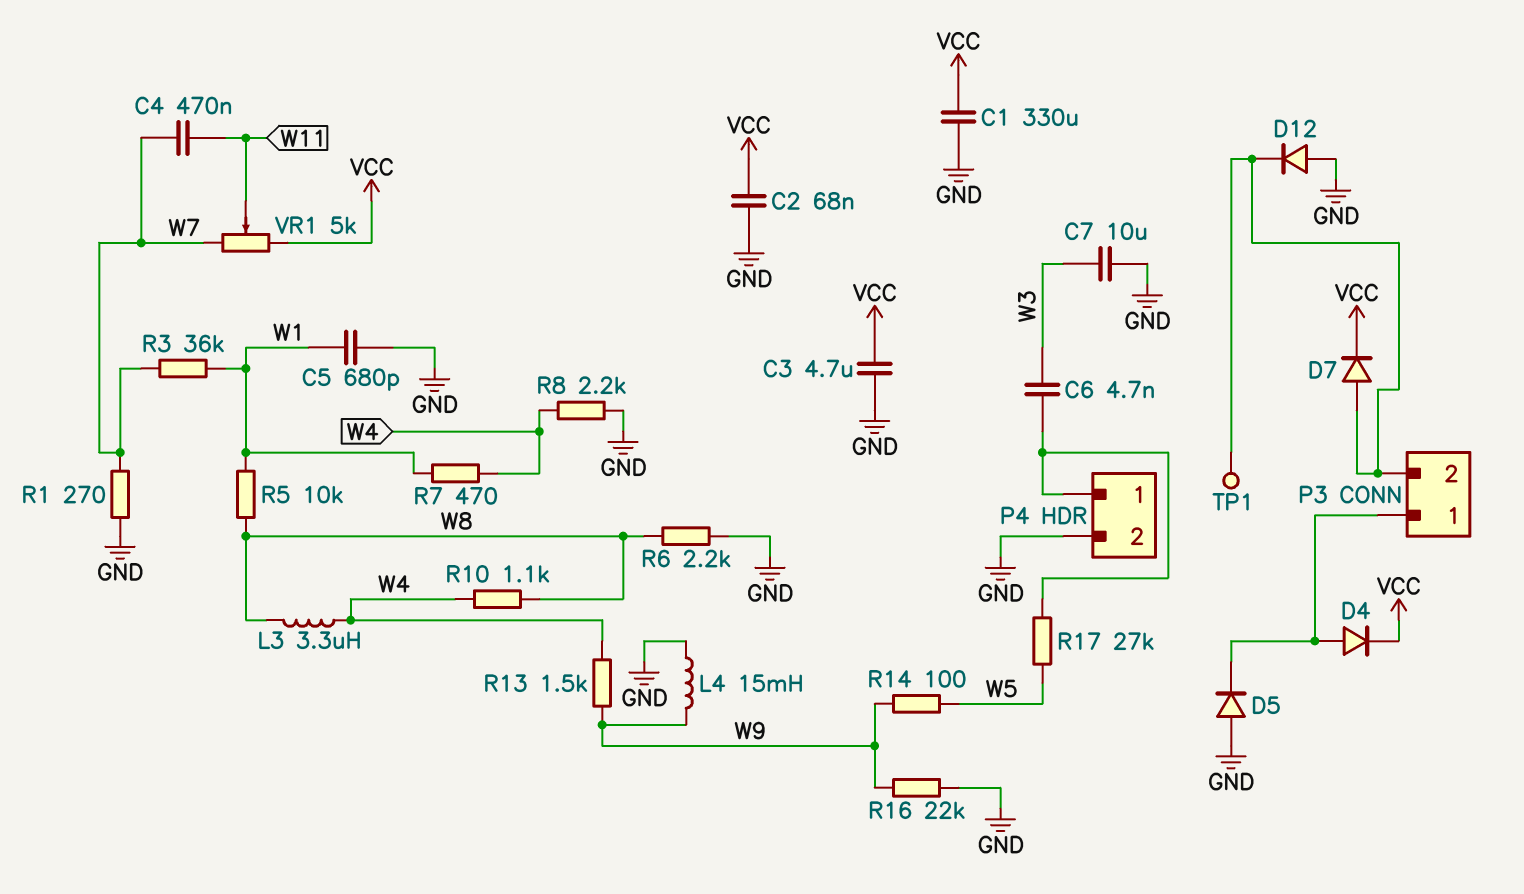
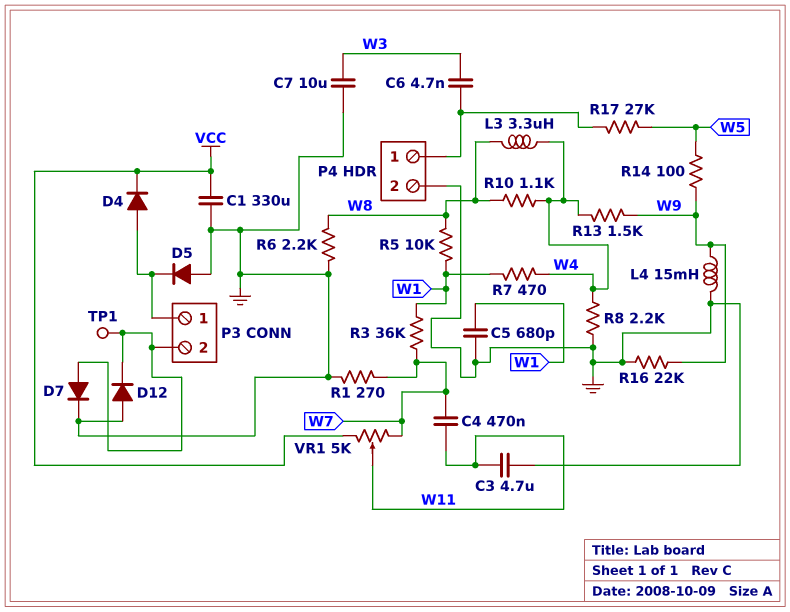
C2: 68nF (GND, VCC) -> none
C3: 4.7uF (GND, VCC) -> 4.7uF (GND, W11)
D7: diode (A P3/2, K VCC) -> diode (A P3/2, K GND)

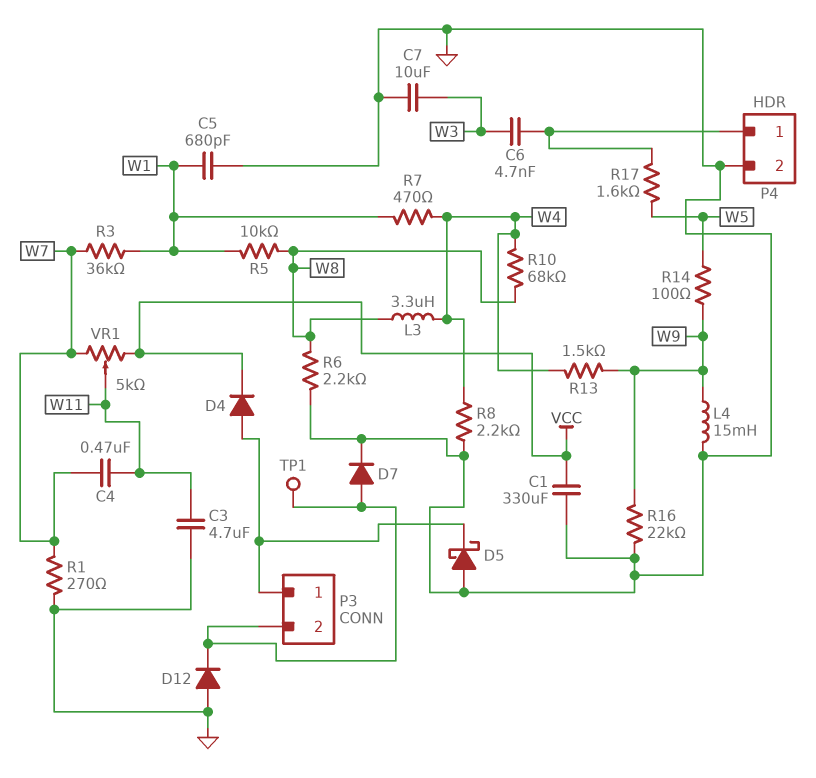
D5: diode (A GND, K P3/1) -> schottky (A GND, K P3/1)
R10: 1.1k (W4, W8) -> 68k (W4, W8)
R17: 27k (P4/1, W5) -> 1.6k (P4/1, W5)

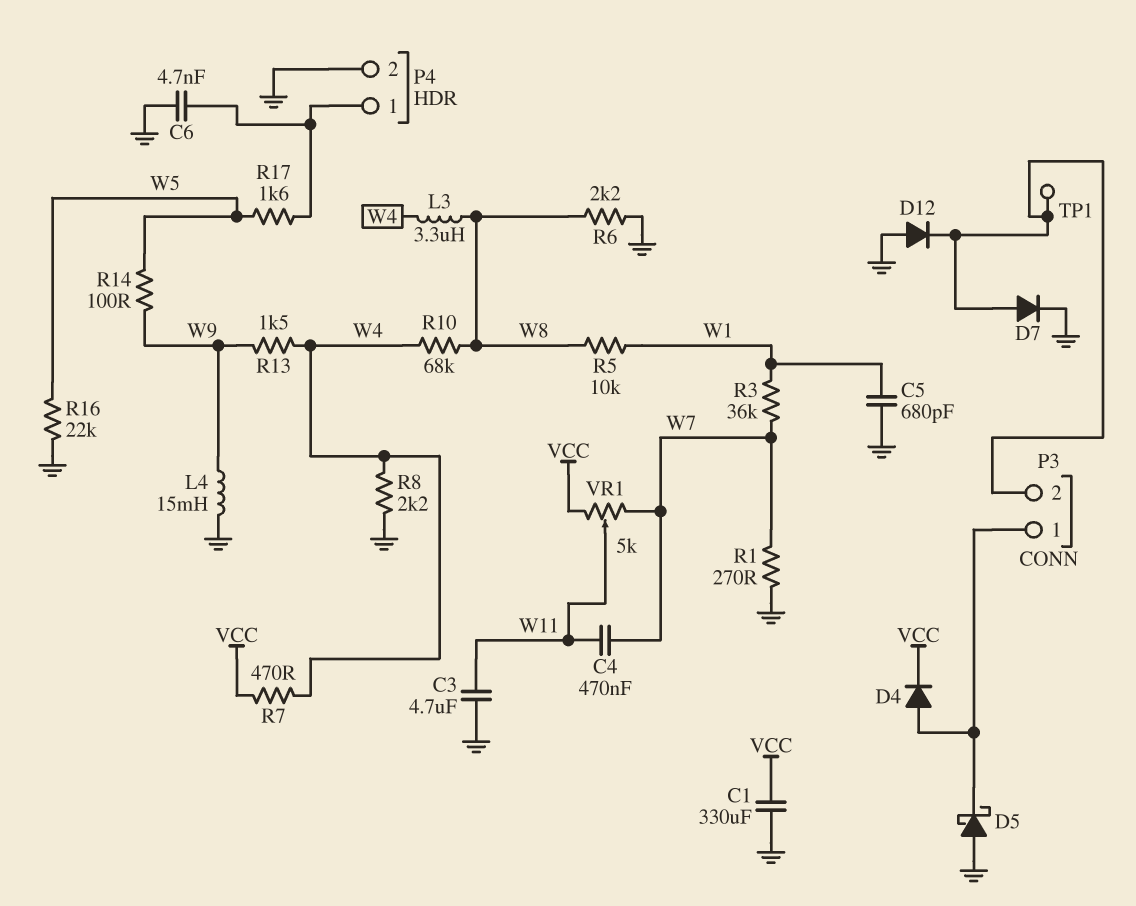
C6: 4.7nF (P4/1, W3) -> 4.7nF (GND, P4/1)
C7: 10uF (GND, W3) -> none
R7: 470 (W1, W4) -> 470 (VCC, W4)
R16: 22k (GND, W9) -> 22k (GND, W5)

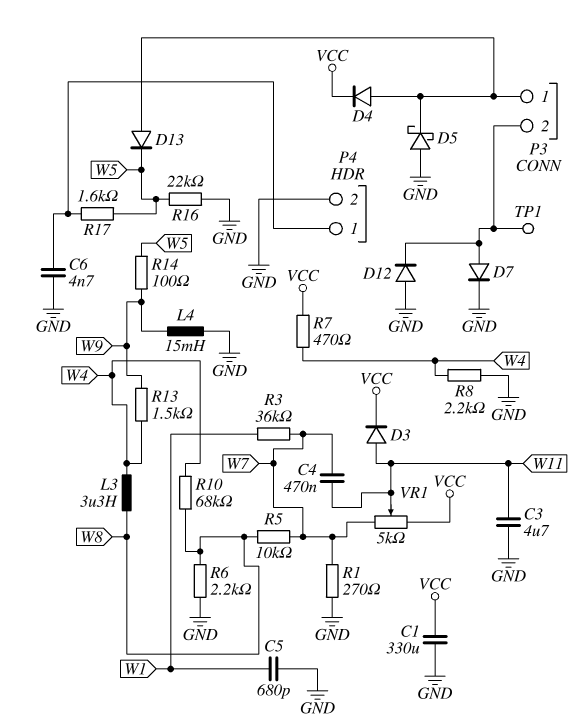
D3: none -> diode (A W11, K VCC)
D13: none -> diode (A P3/1, K W5)
R5: 10k (W1, W8) -> 10k (W7, W8)

